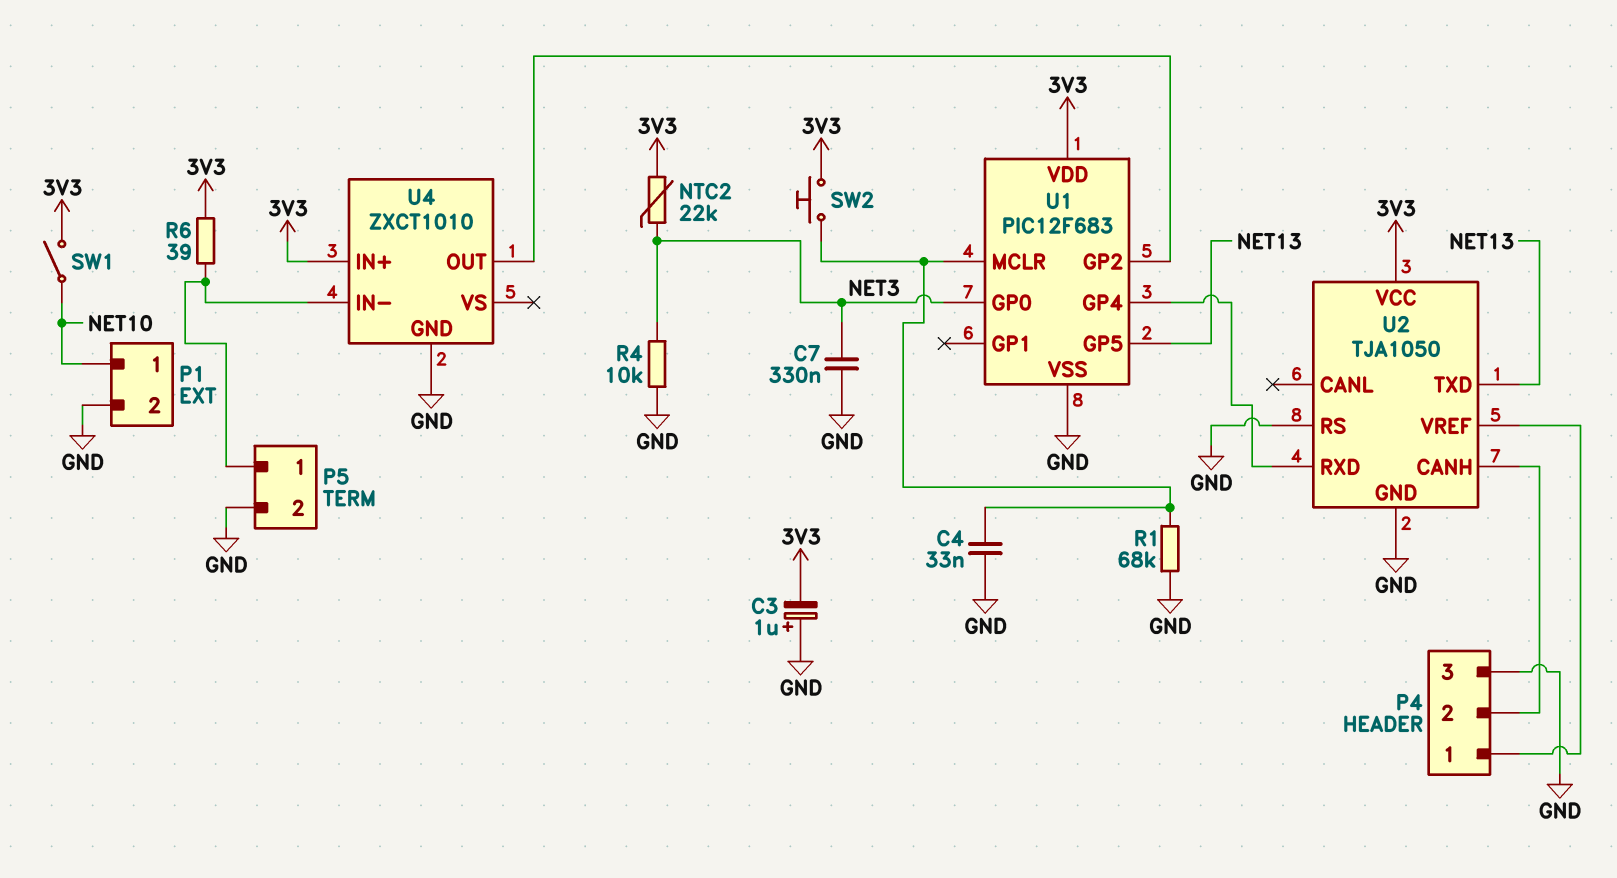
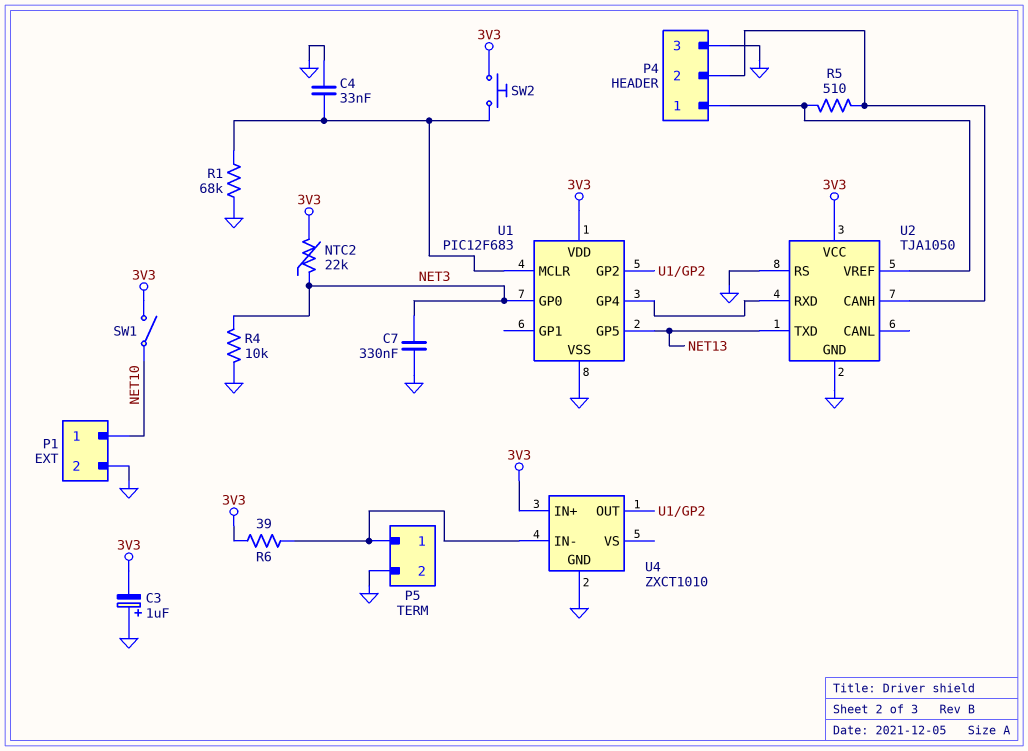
R5: none -> 510 (P4/1, P4/2)

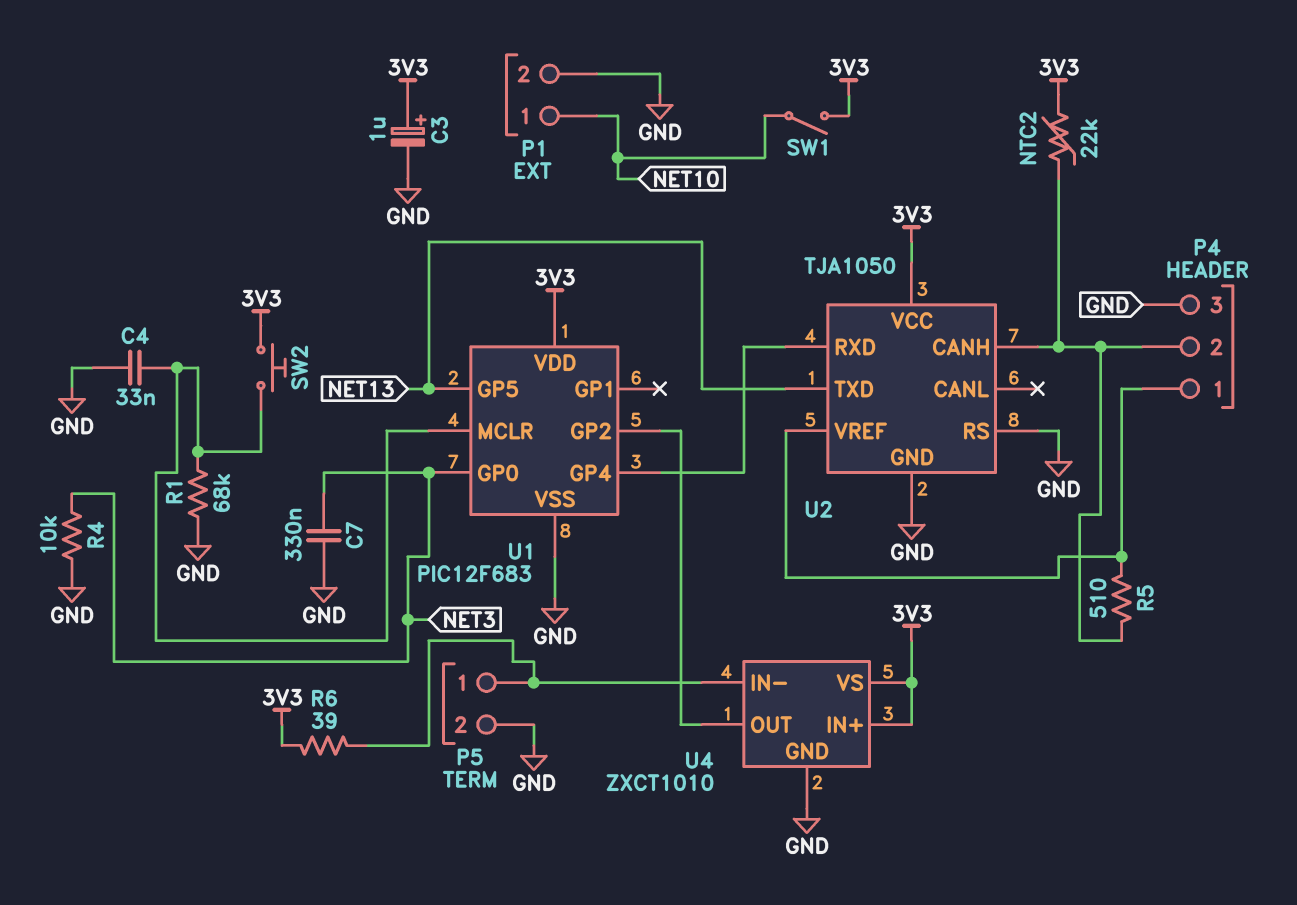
C3: 1uF (plus GND, minus 3V3) -> 1uF (plus 3V3, minus GND)
NTC2: 22k (3V3, NET3) -> 22k (3V3, P4/2)
U4 pin VS: none -> 3V3

